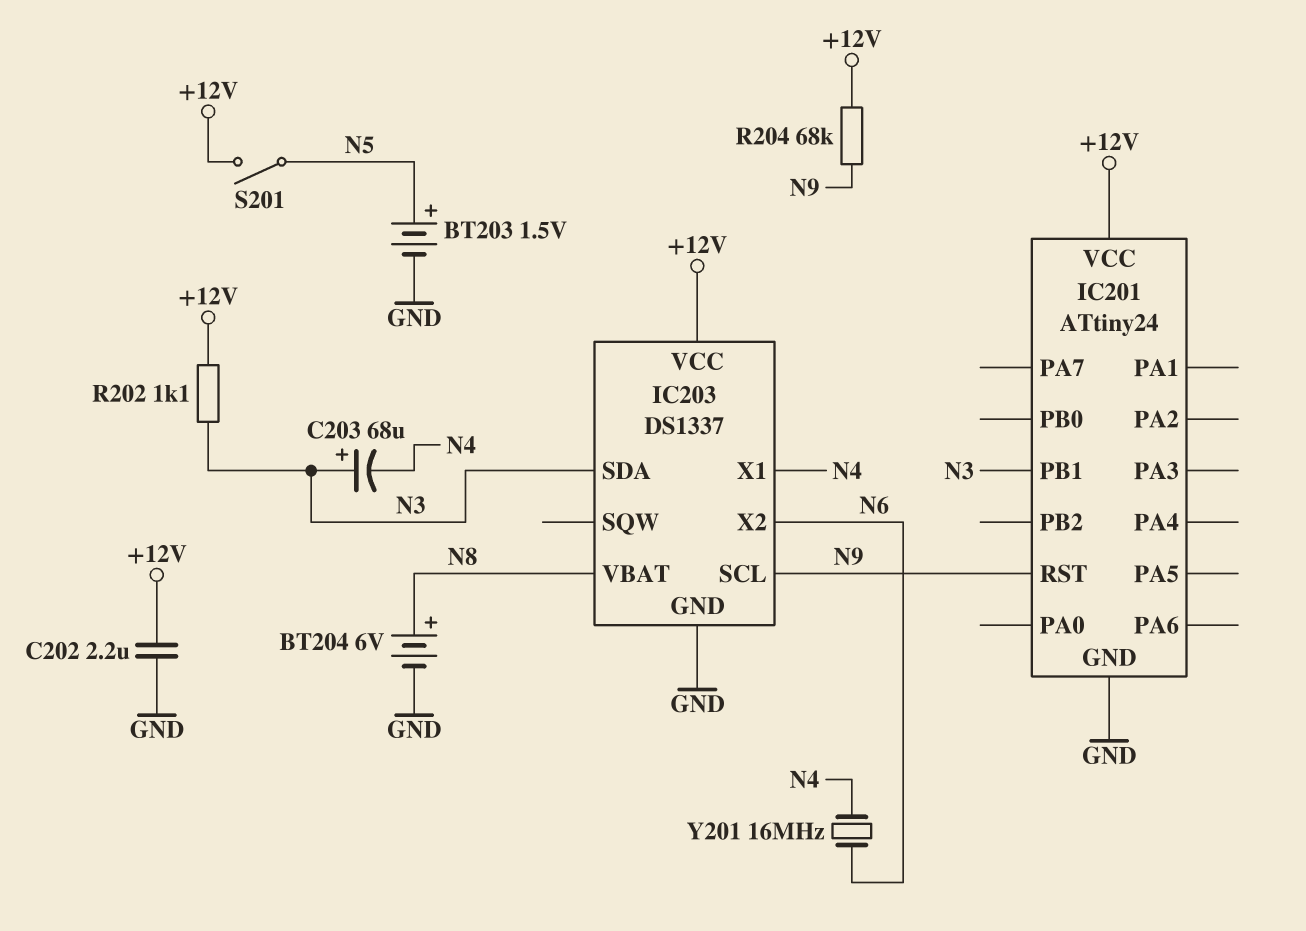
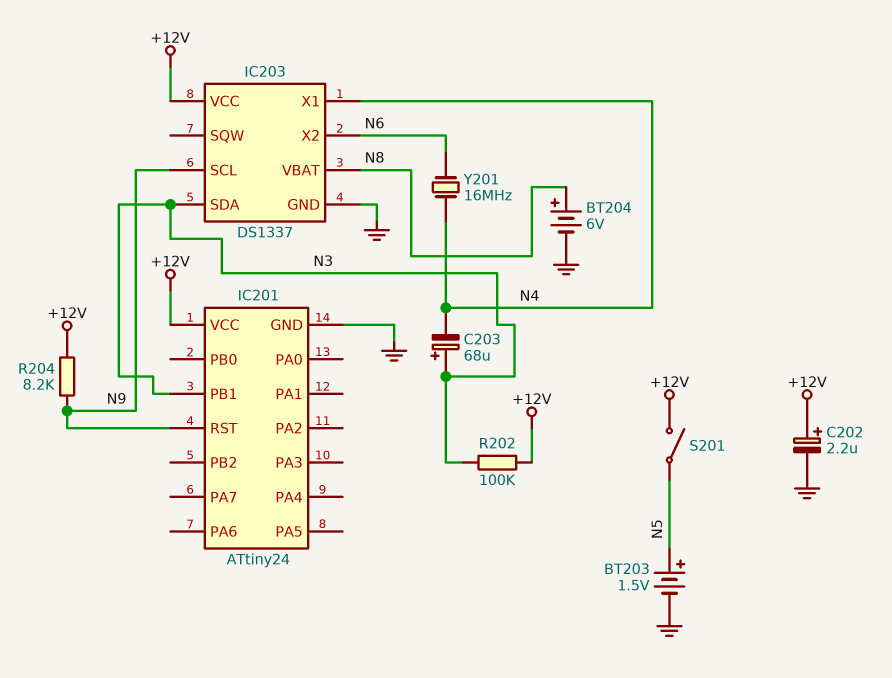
C202: 2.2uF (+12V, GND) -> 2.2uF (plus +12V, minus GND)
R202: 1.1k (+12V, N3) -> 100k (+12V, N3)
R204: 68k (+12V, N9) -> 8.2k (+12V, N9)

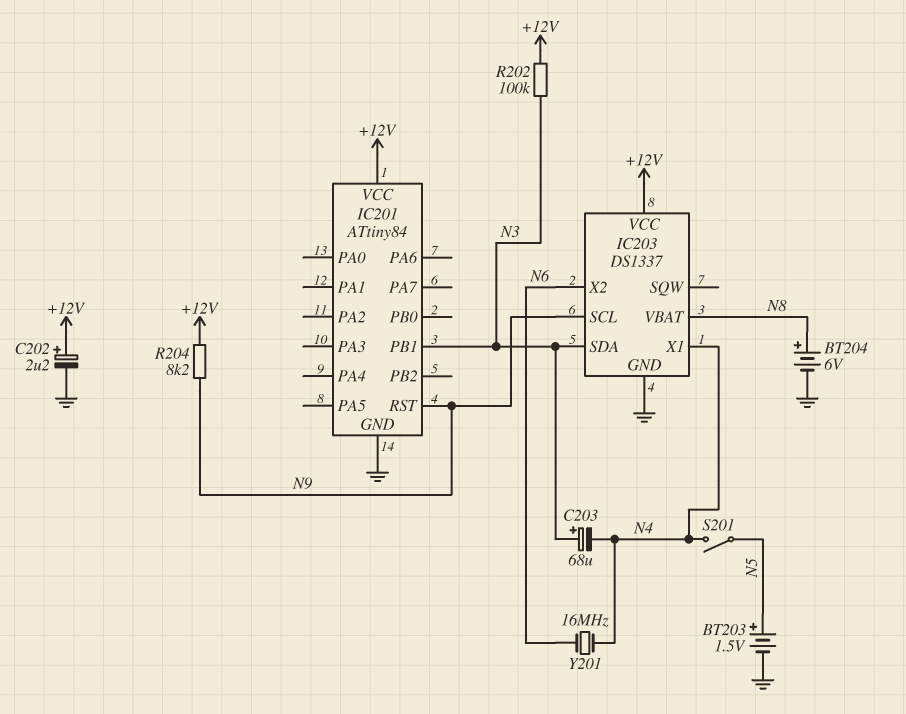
IC201: ATtiny24 -> ATtiny84
S201: switch (+12V, N5) -> switch (N4, N5)

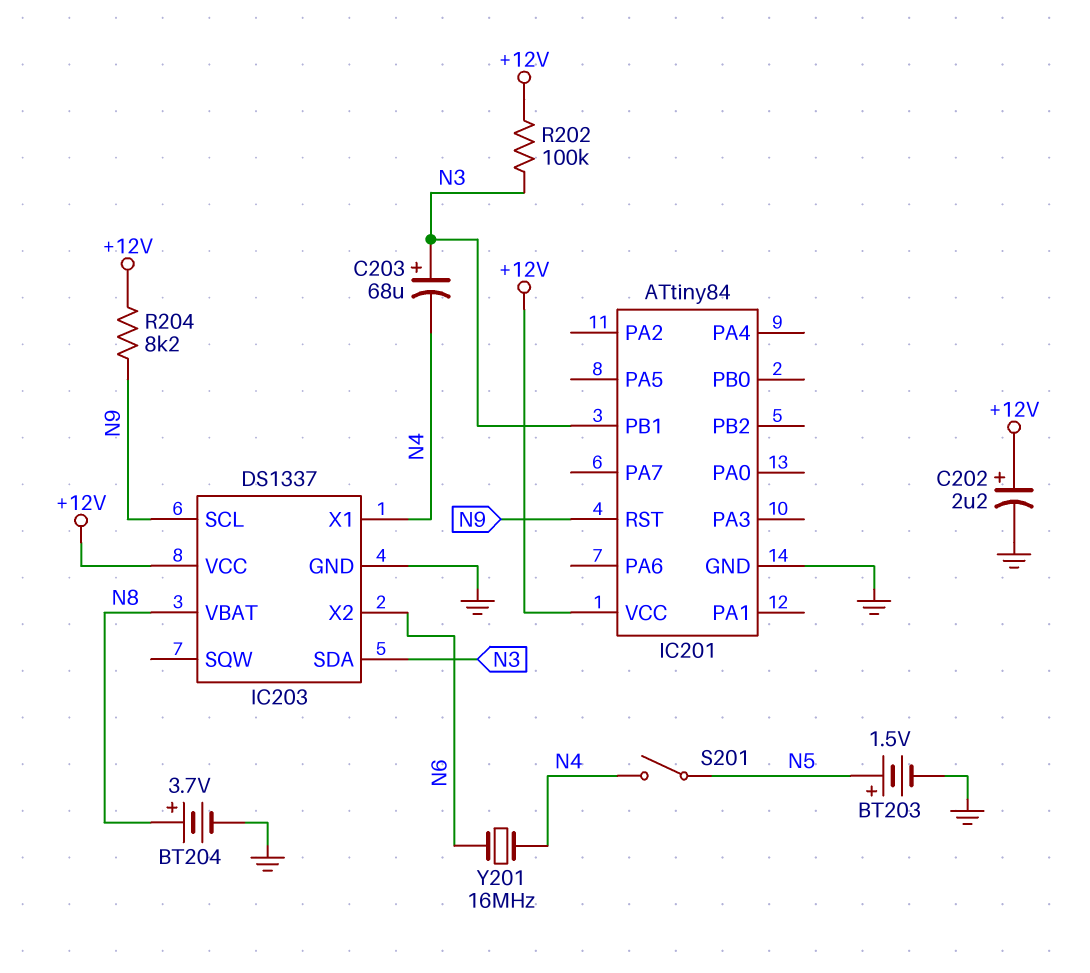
BT204: 6V (plus N8, minus GND) -> 3.7V (plus N8, minus GND)

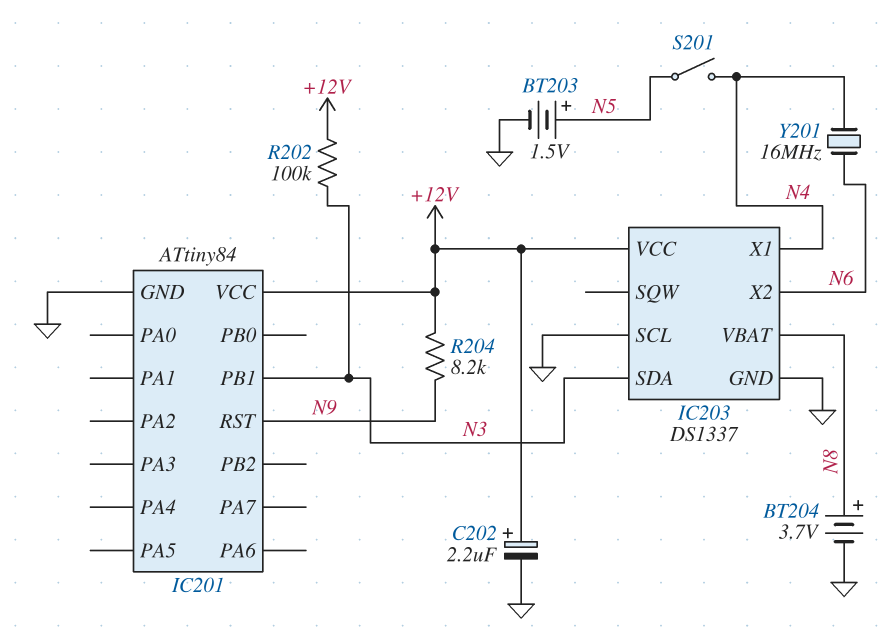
C203: 68uF (plus N3, minus N4) -> none
IC203 pin SCL: N9 -> GND

